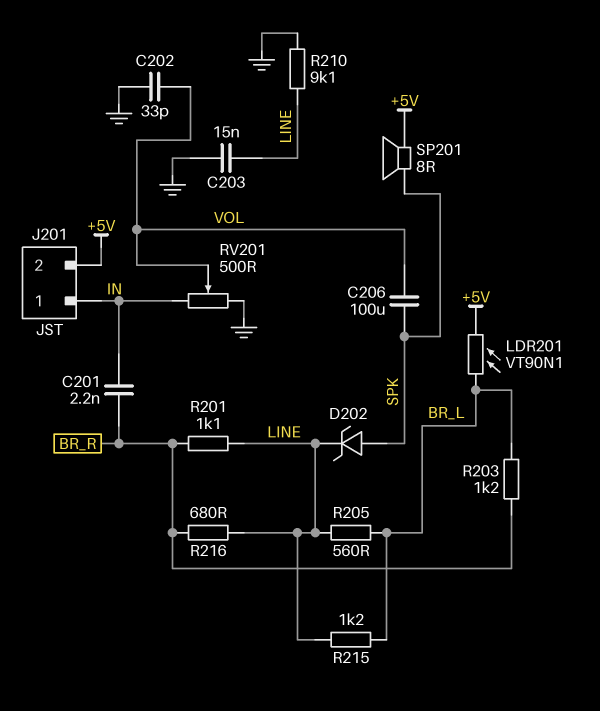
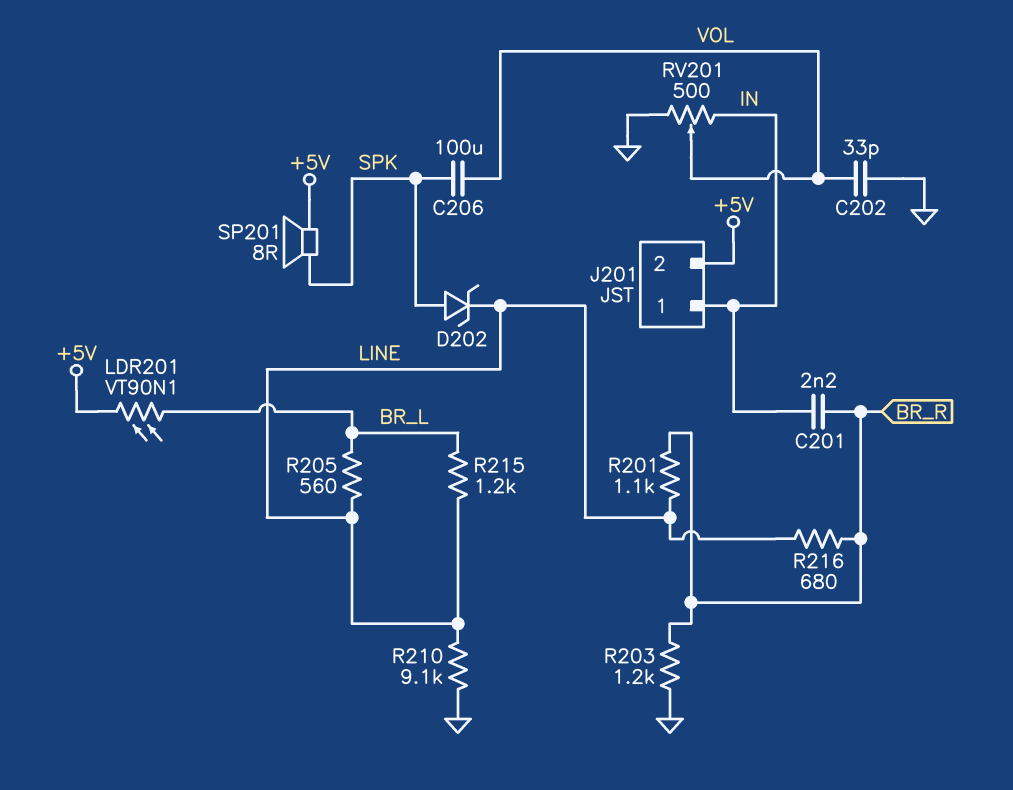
C203: 15nF (GND, LINE) -> none
R203: 1.2k (BR_L, BR_R) -> 1.2k (BR_R, GND)

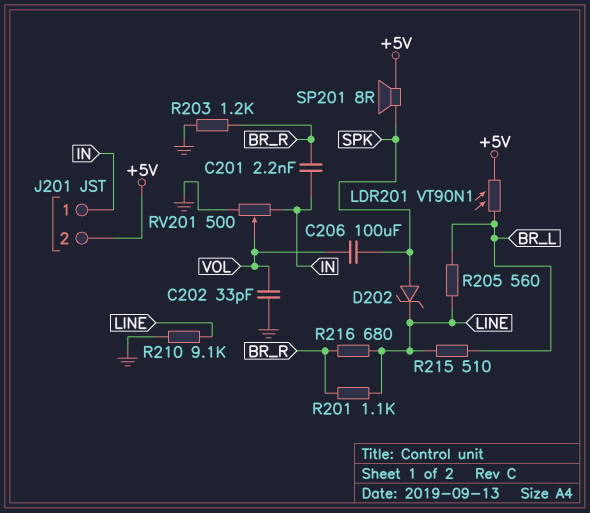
R215: 1.2k (BR_L, LINE) -> 510 (BR_L, LINE)

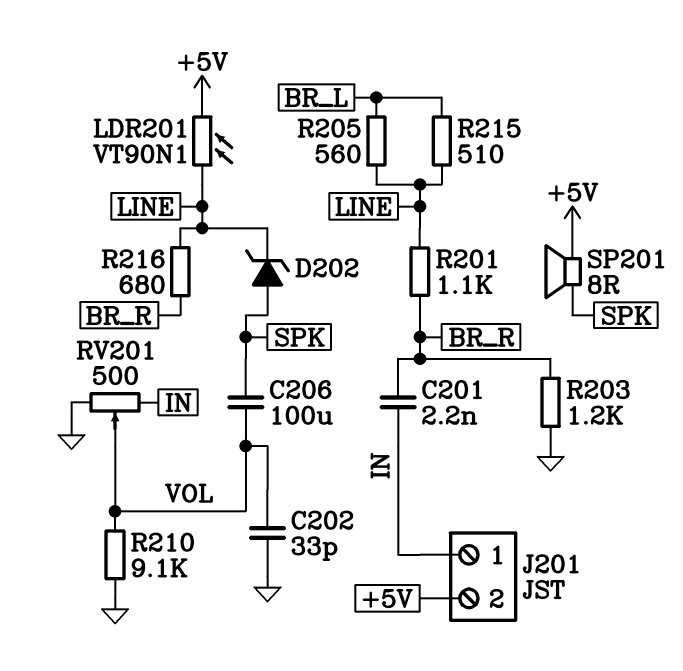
LDR201: VT90N1 (+5V, BR_L) -> VT90N1 (+5V, LINE)
R210: 9.1k (GND, LINE) -> 9.1k (GND, VOL)

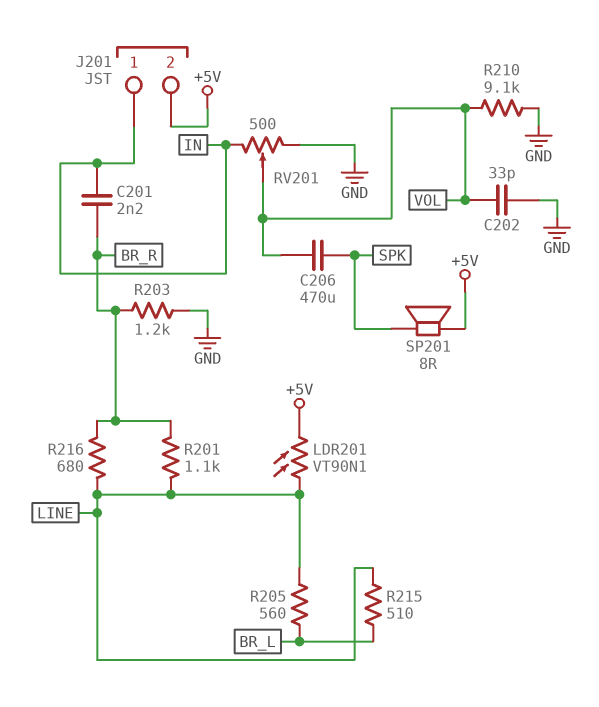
C206: 100uF (SPK, VOL) -> 470uF (SPK, VOL)
D202: zener (A SPK, K LINE) -> none

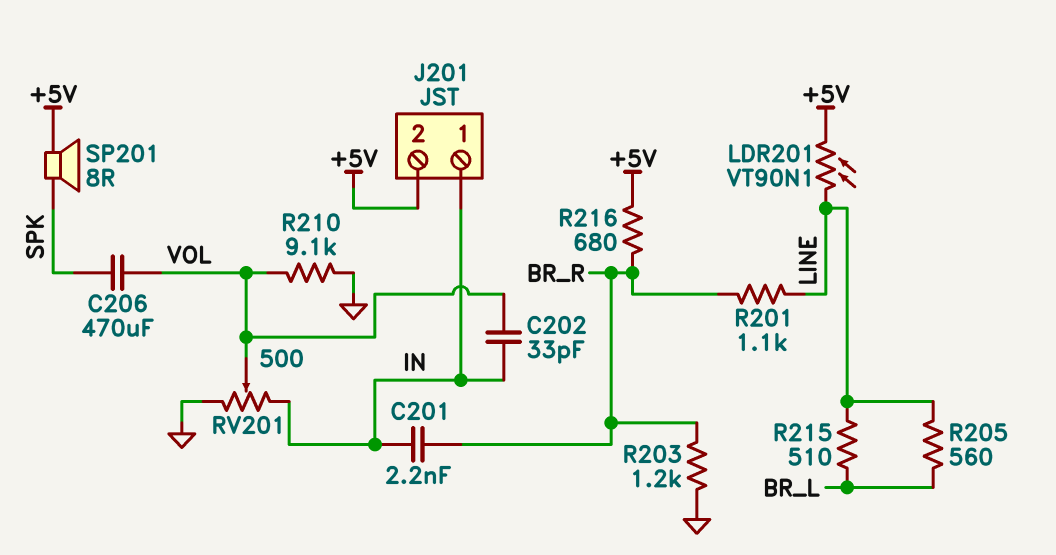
C202: 33pF (GND, VOL) -> 33pF (IN, VOL)
R216: 680 (BR_R, LINE) -> 680 (+5V, BR_R)

